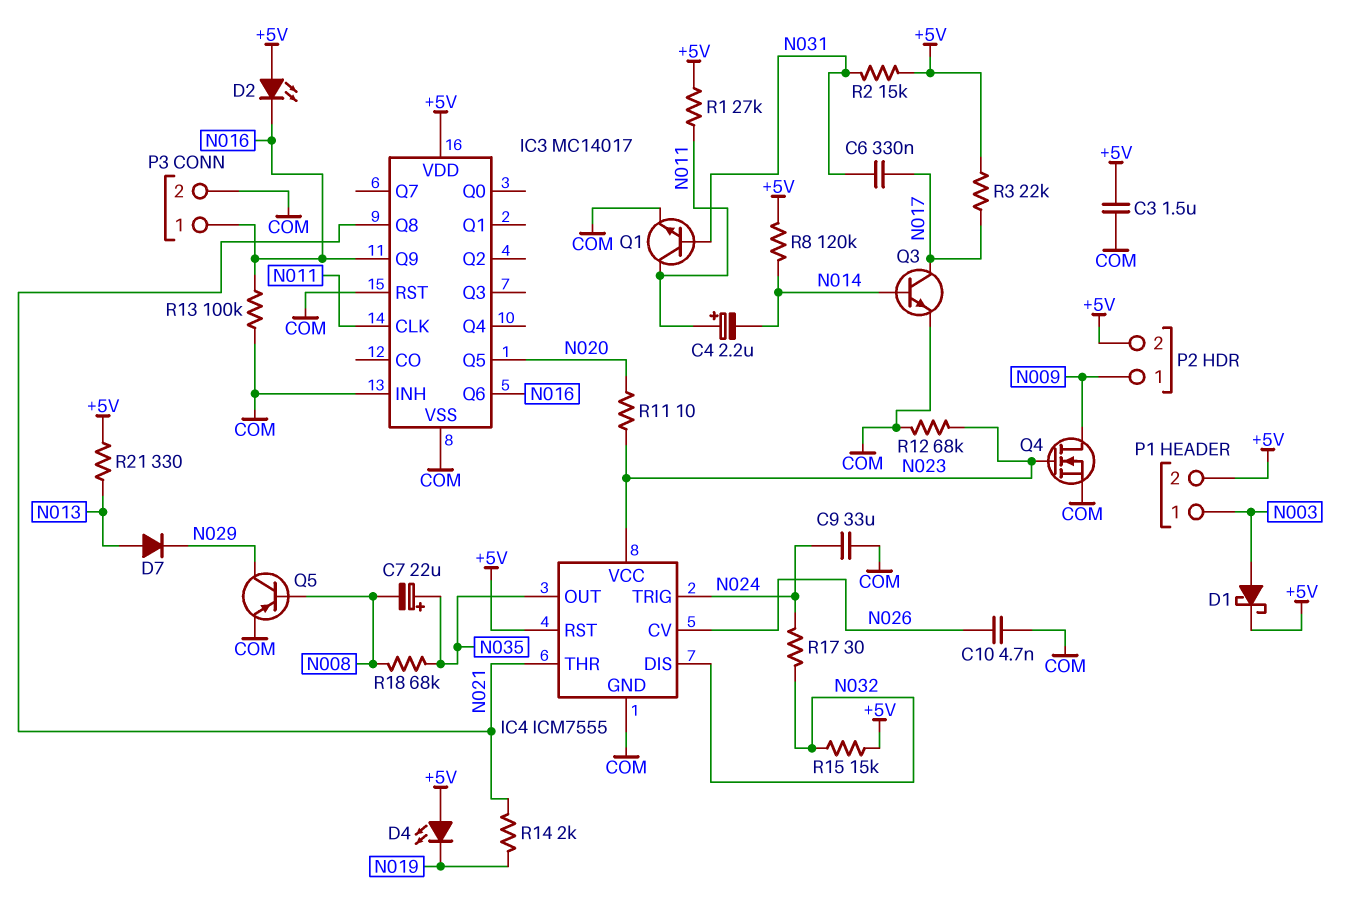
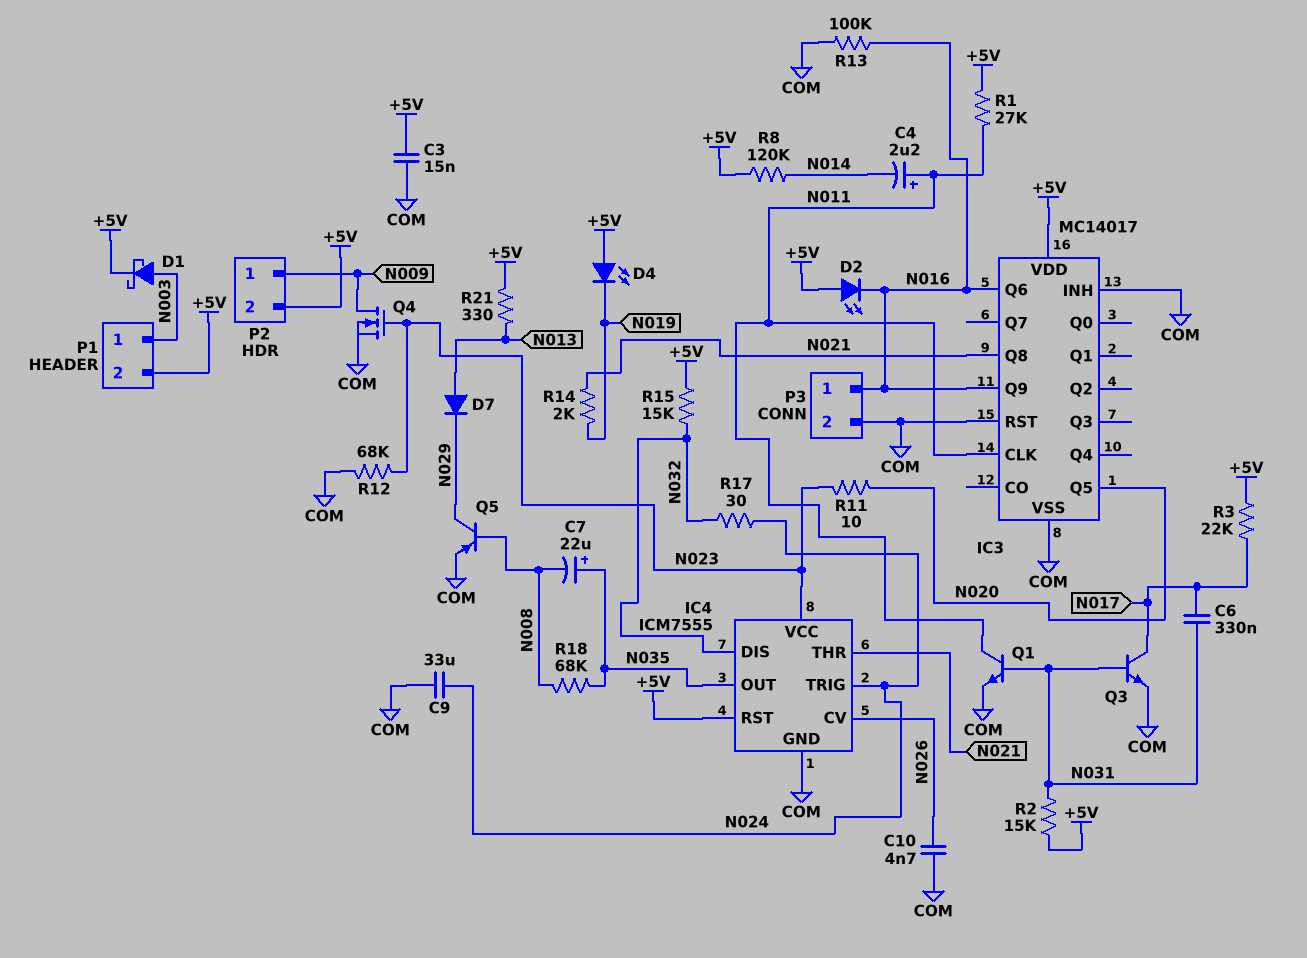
C3: 1.5uF (+5V, COM) -> 15nF (+5V, COM)
Q3: NPN (B N014, C N017, E COM) -> NPN (B N031, C N017, E COM)

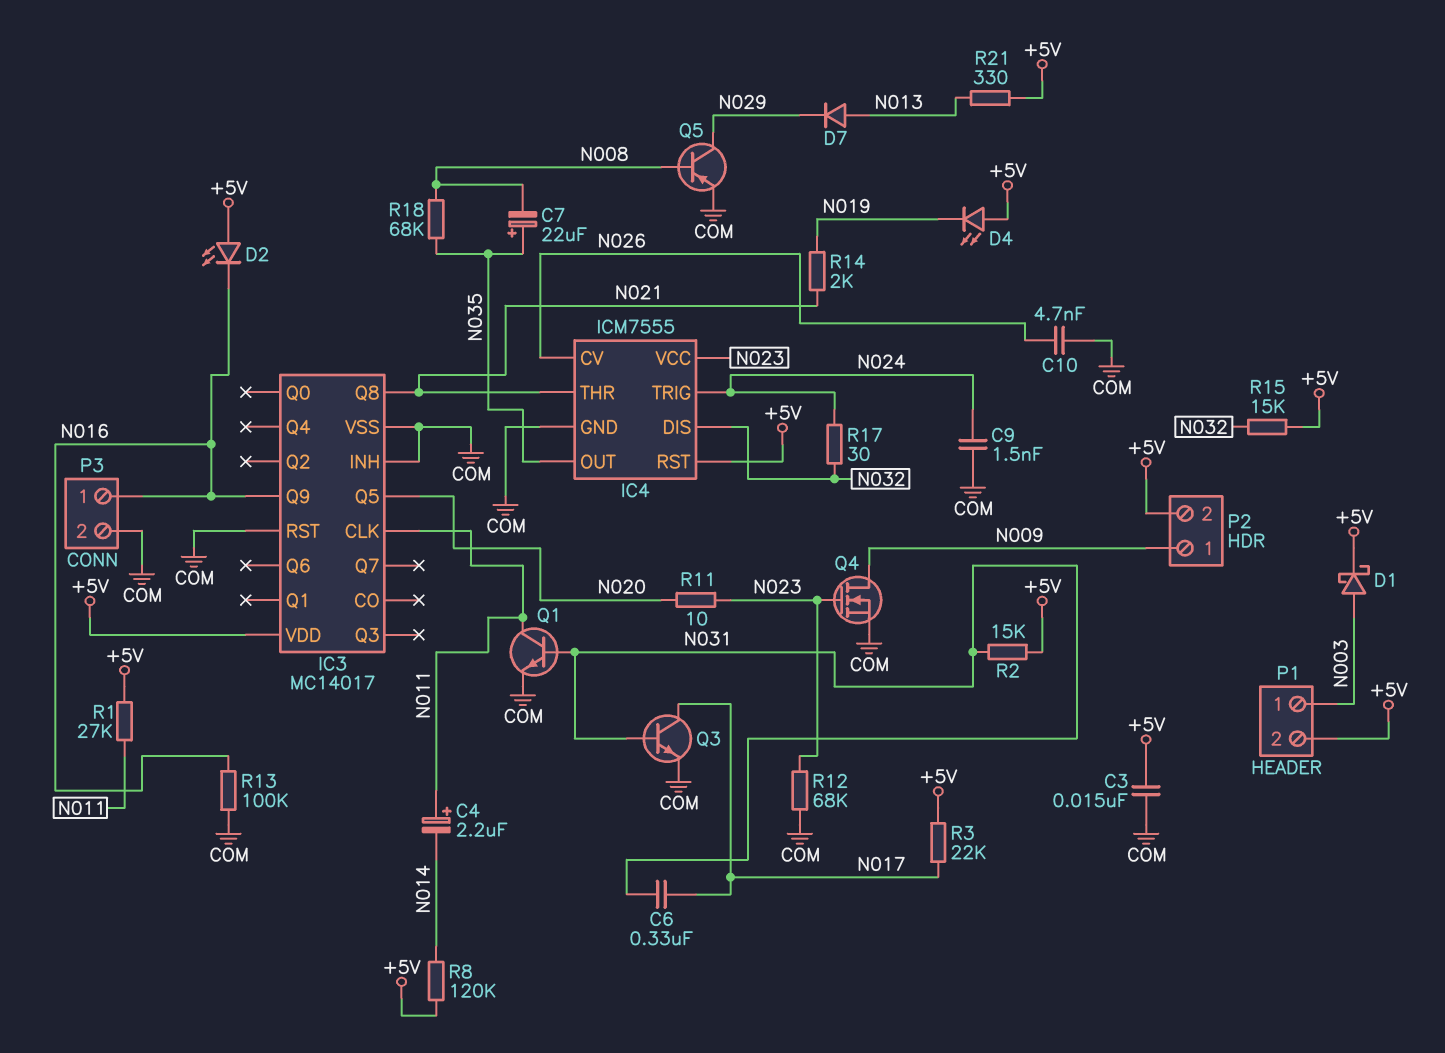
C9: 33uF (COM, N024) -> 1.5nF (COM, N024)
IC3 pin Q6: N016 -> none

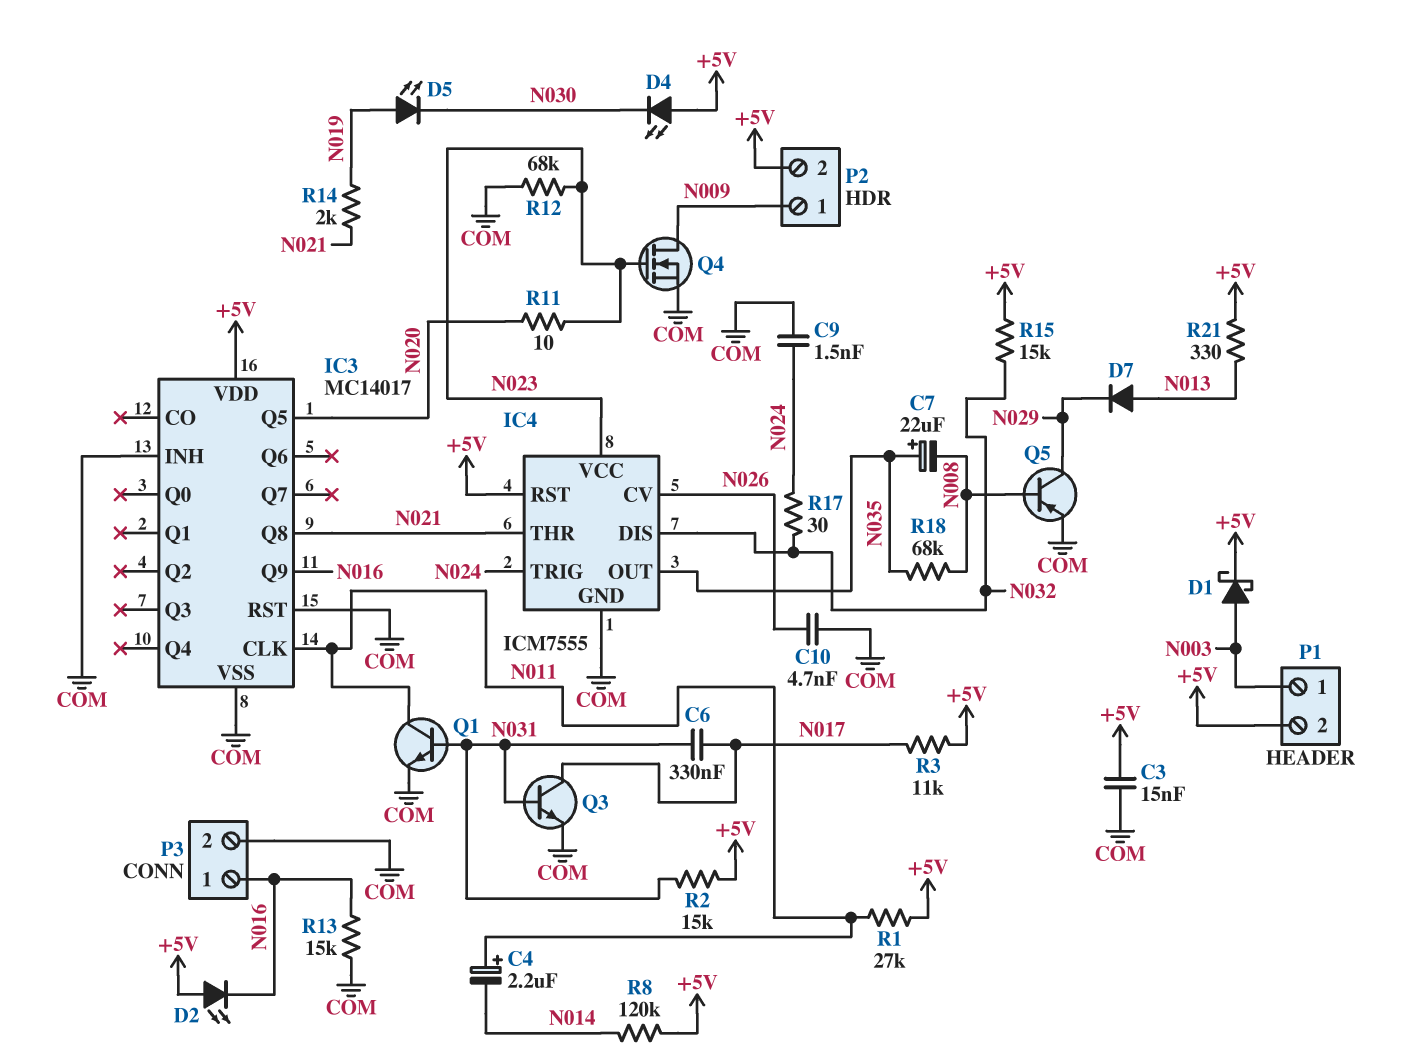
D4: LED (A +5V, K N019) -> LED (A +5V, K N030)
D5: none -> LED (A N019, K N030)
R3: 22k (+5V, N017) -> 11k (+5V, N017)
R13: 100k (COM, N016) -> 15k (COM, N016)

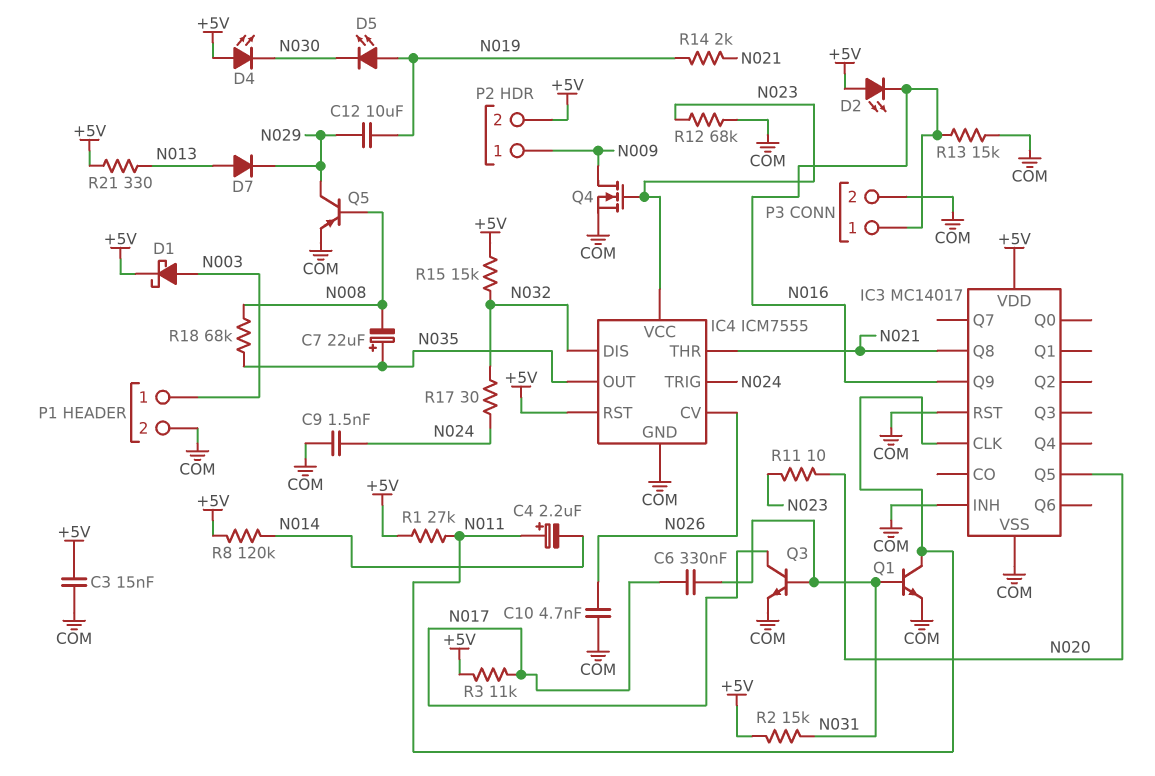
C12: none -> 10uF (N019, N029)
P1 pin 2: +5V -> COM

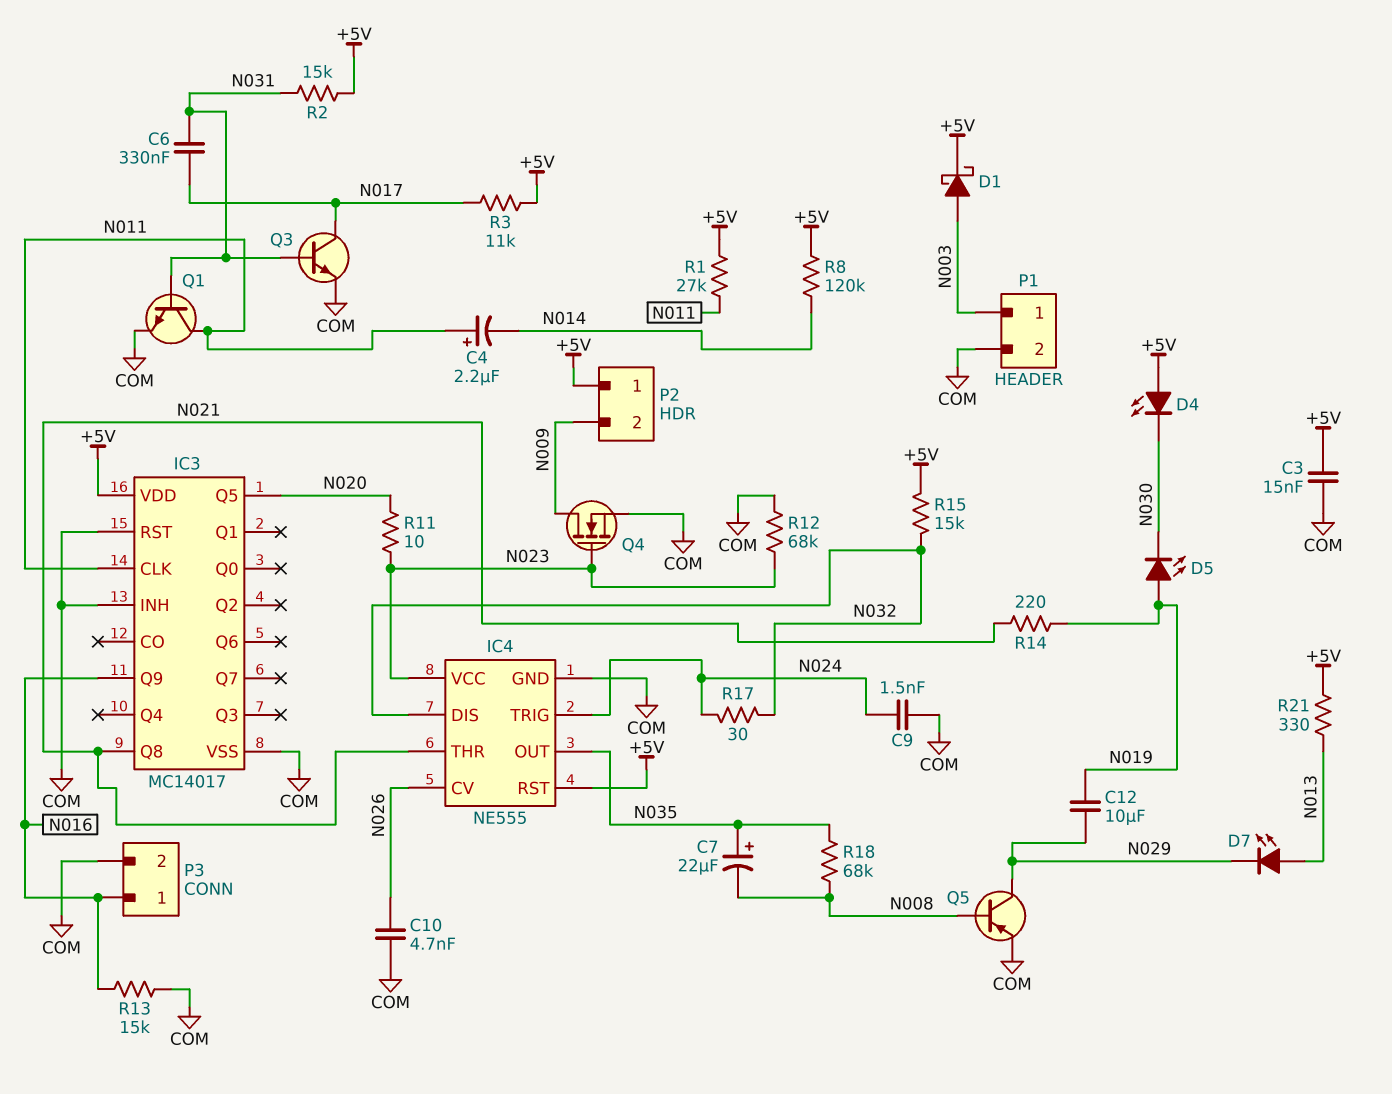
D2: LED (A +5V, K N016) -> none
D7: diode (A N013, K N029) -> LED (A N013, K N029)
IC4: ICM7555 -> NE555
P2 pin 1: N009 -> +5V
P2 pin 2: +5V -> N009
R14: 2k (N019, N021) -> 220 (N019, N021)

